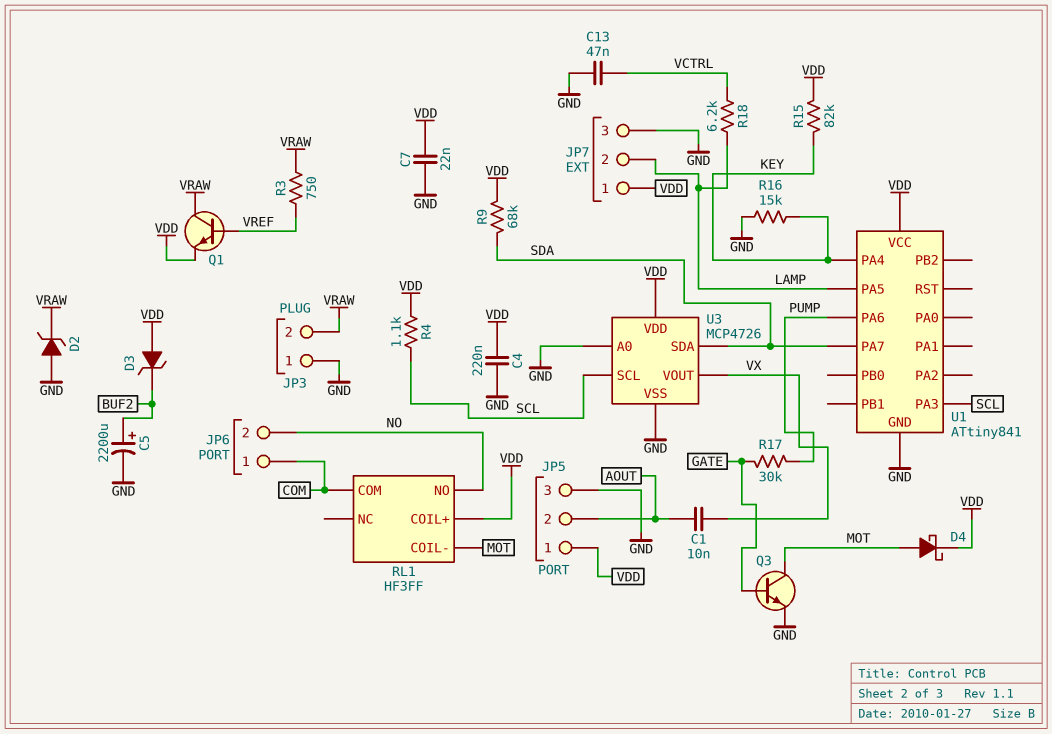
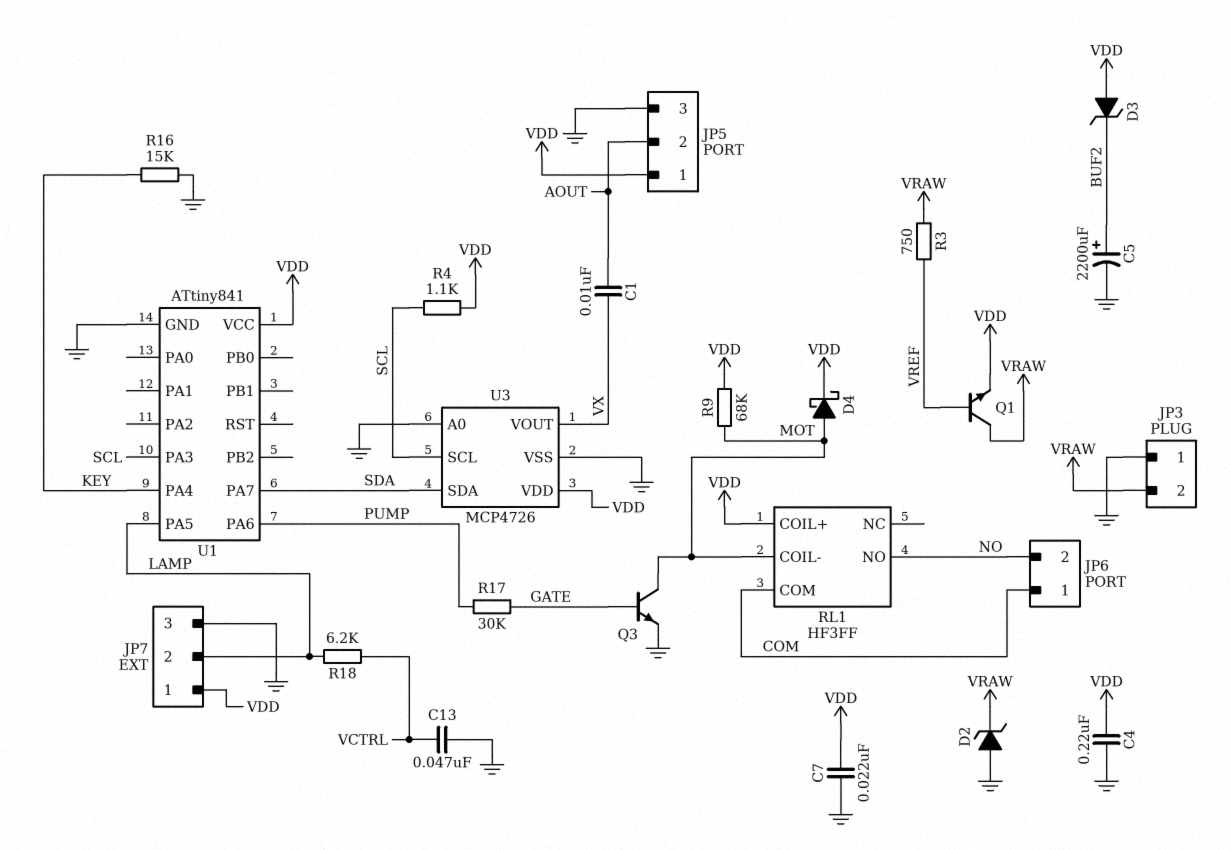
R9: 68k (SDA, VDD) -> 68k (MOT, VDD)
R15: 82k (KEY, VDD) -> none

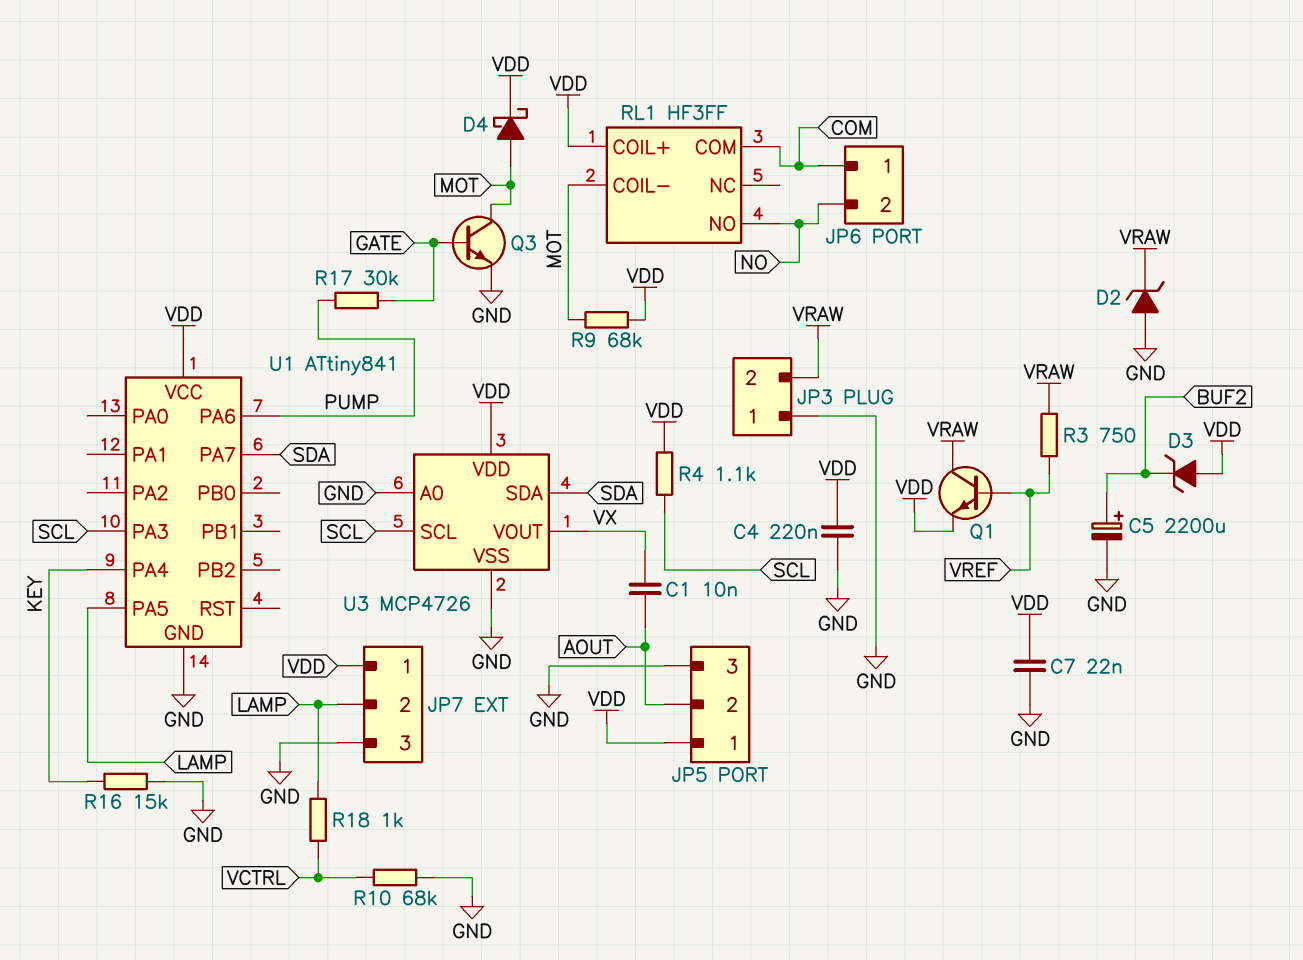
C13: 47nF (GND, VCTRL) -> none
R10: none -> 68k (GND, VCTRL)
R18: 6.2k (LAMP, VCTRL) -> 1k (LAMP, VCTRL)

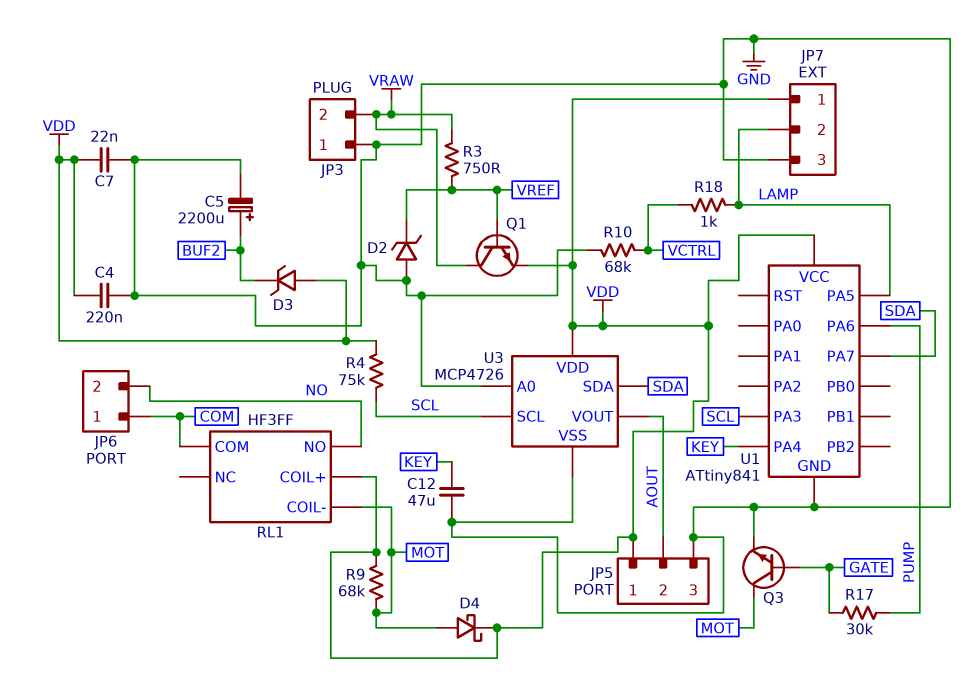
C1: 10nF (AOUT, VX) -> none
C12: none -> 47uF (GND, KEY)
D2: zener (A GND, K VRAW) -> zener (A GND, K VREF)
R4: 1.1k (SCL, VDD) -> 75k (SCL, VDD)
R16: 15k (GND, KEY) -> none
U3 pin VOUT: VX -> AOUT

